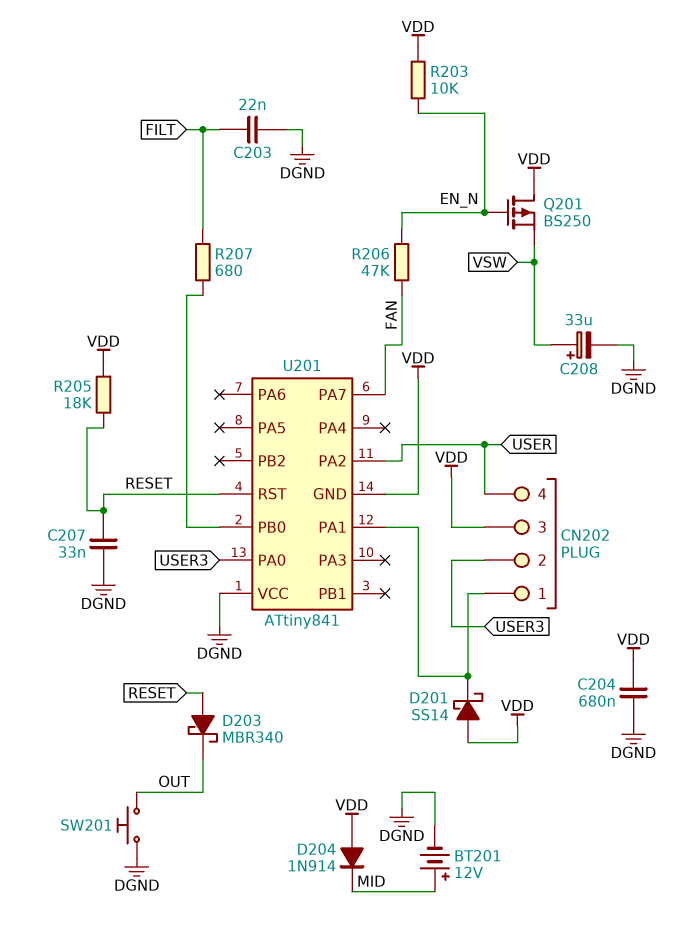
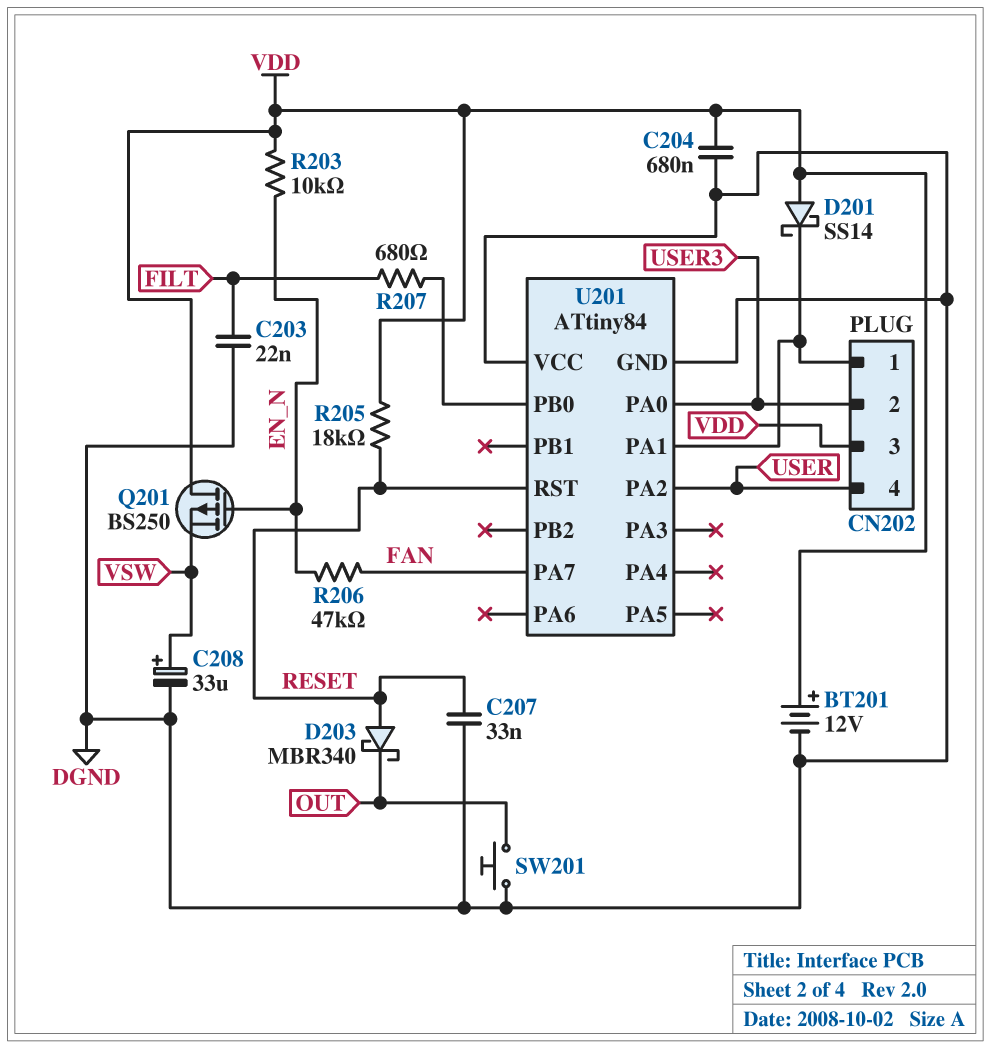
BT201: 12V (plus MID, minus DGND) -> 12V (plus VDD, minus DGND)
D204: diode 1N914 (A VDD, K MID) -> none
U201: ATtiny841 -> ATtiny84
U201 pin GND: VDD -> DGND

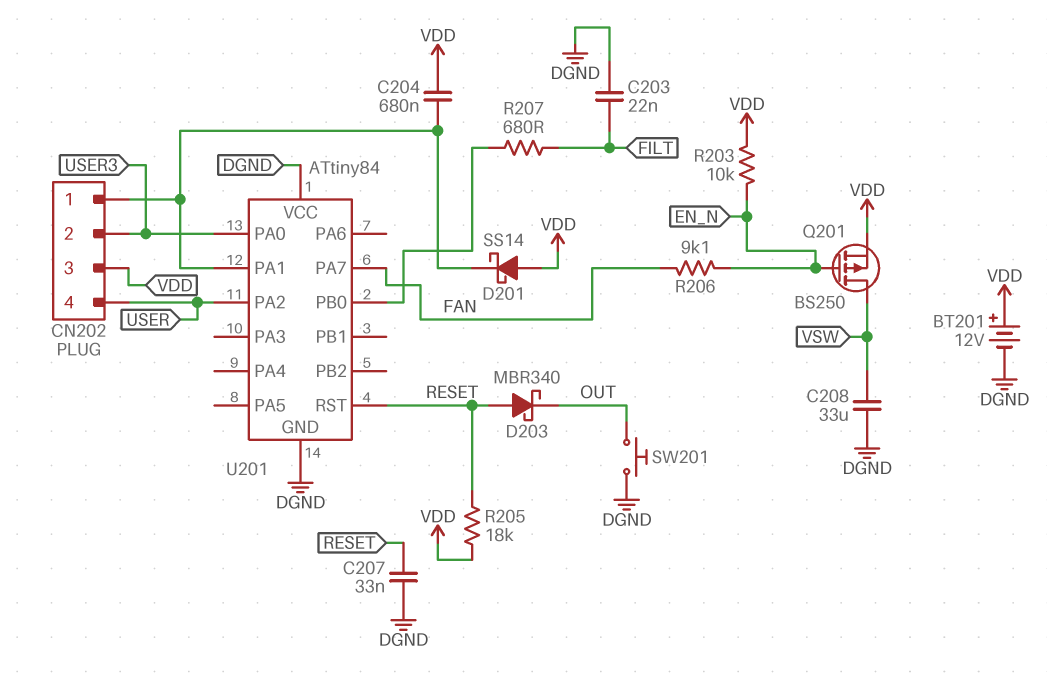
C204: 680nF (DGND, VDD) -> 680nF (CN202/1, VDD)
C208: 33uF (plus VSW, minus DGND) -> 33uF (DGND, VSW)
Q201: PMOS BS250 (G EN_N, D VDD, S VSW) -> PMOS BS250 (G EN_N, D VSW, S VDD)
R206: 47k (EN_N, FAN) -> 9.1k (EN_N, FAN)

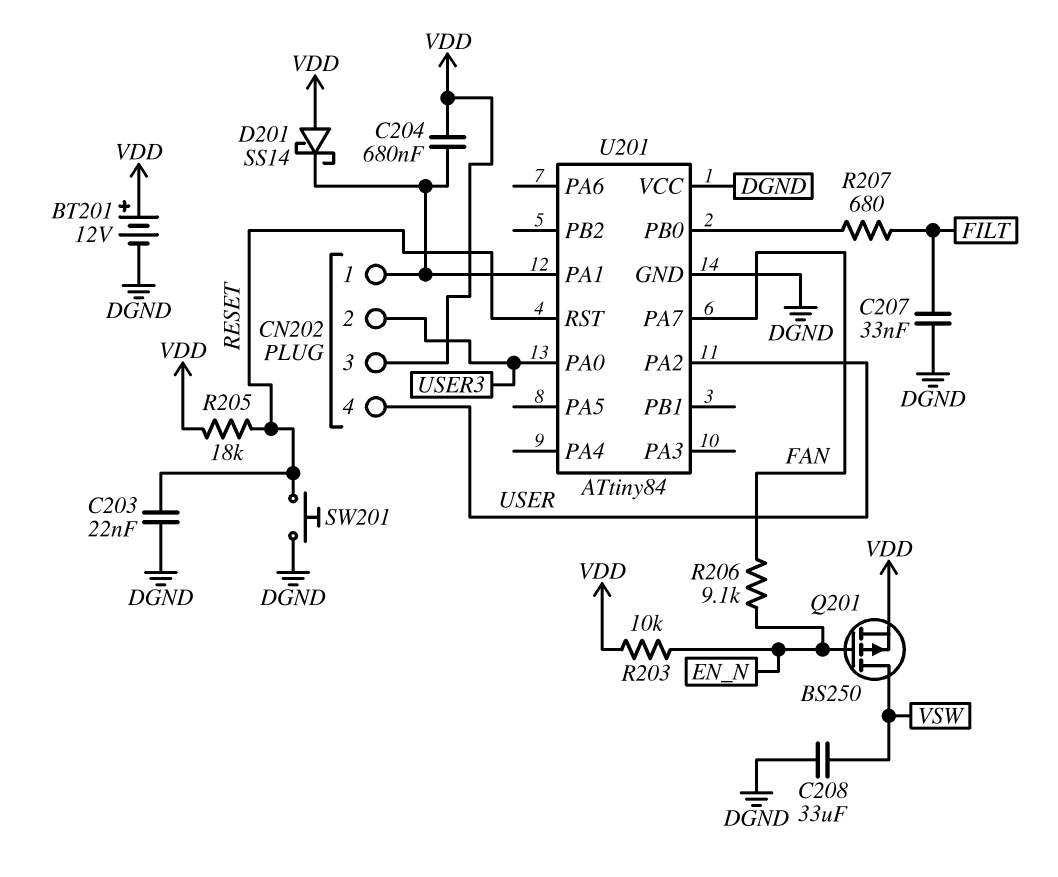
C203: 22nF (DGND, FILT) -> 22nF (DGND, RESET)
C207: 33nF (DGND, RESET) -> 33nF (DGND, FILT)
D203: schottky MBR340 (A RESET, K OUT) -> none
SW201: button (DGND, OUT) -> button (DGND, RESET)

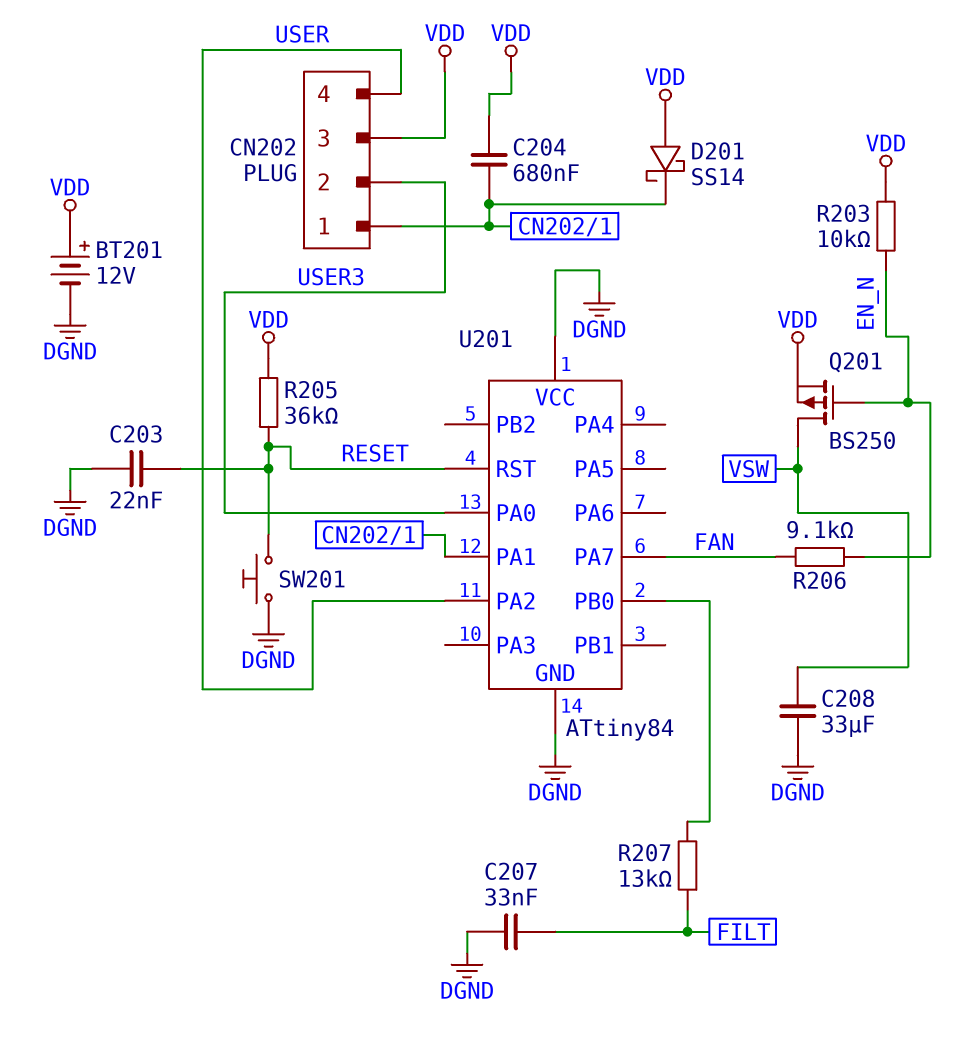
R205: 18k (RESET, VDD) -> 36k (RESET, VDD)
R207: 680 (FILT, U201/PB0) -> 13k (FILT, U201/PB0)

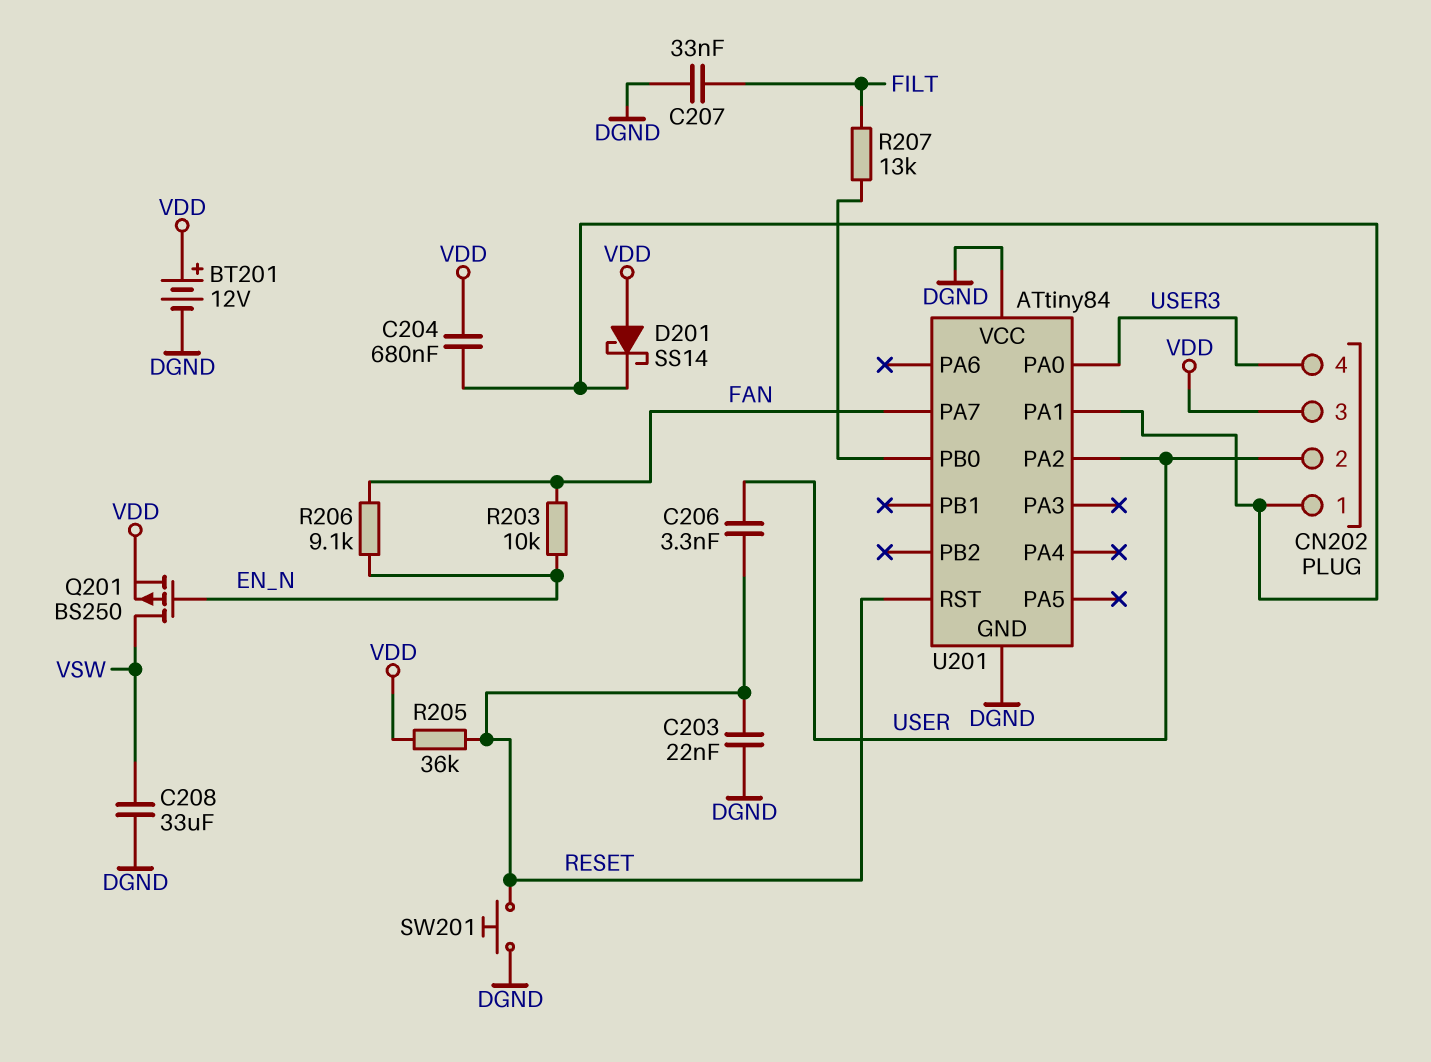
C206: none -> 3.3nF (RESET, USER)
CN202 pin 2: USER3 -> USER
CN202 pin 4: USER -> USER3
R203: 10k (EN_N, VDD) -> 10k (EN_N, FAN)

